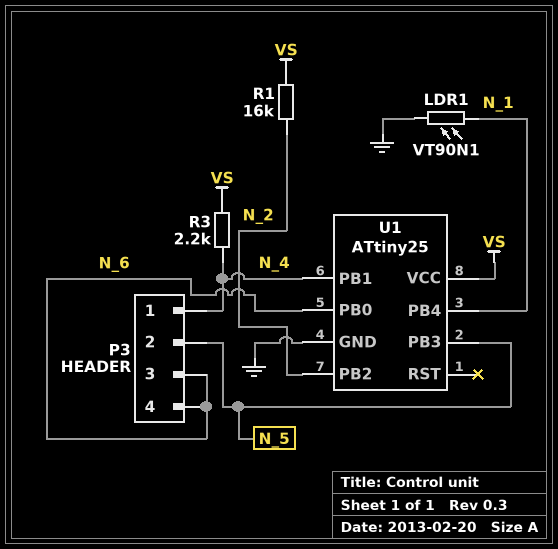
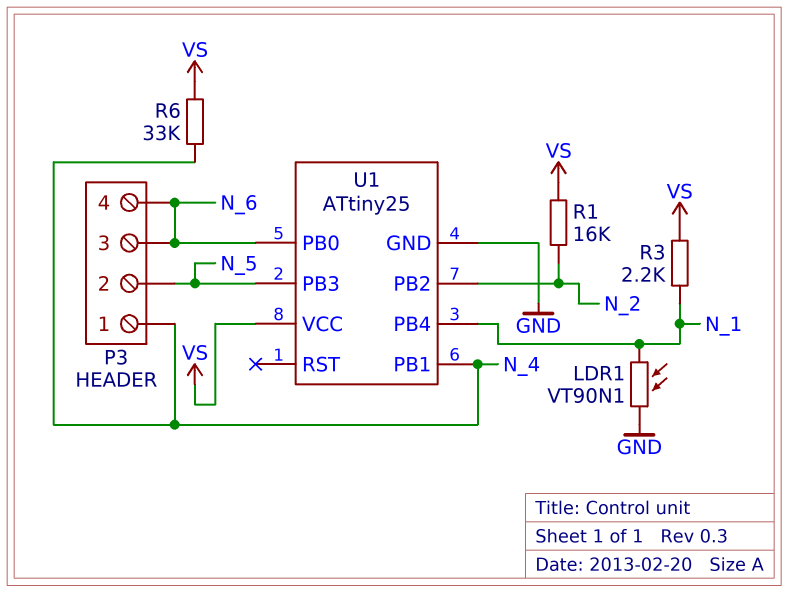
R3: 2.2k (N_4, VS) -> 2.2k (N_1, VS)
R6: none -> 33k (N_4, VS)

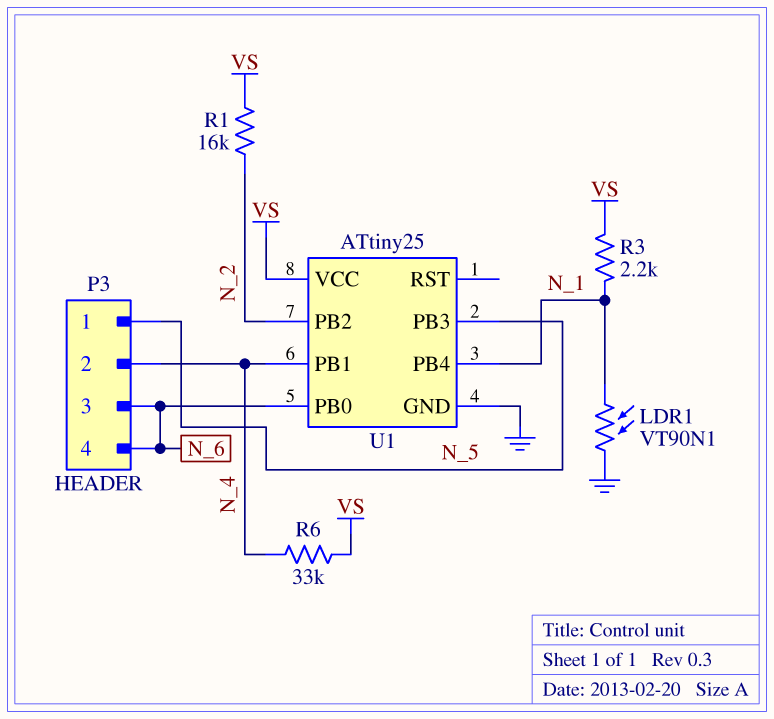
P3 pin 1: N_4 -> N_5
P3 pin 2: N_5 -> N_4

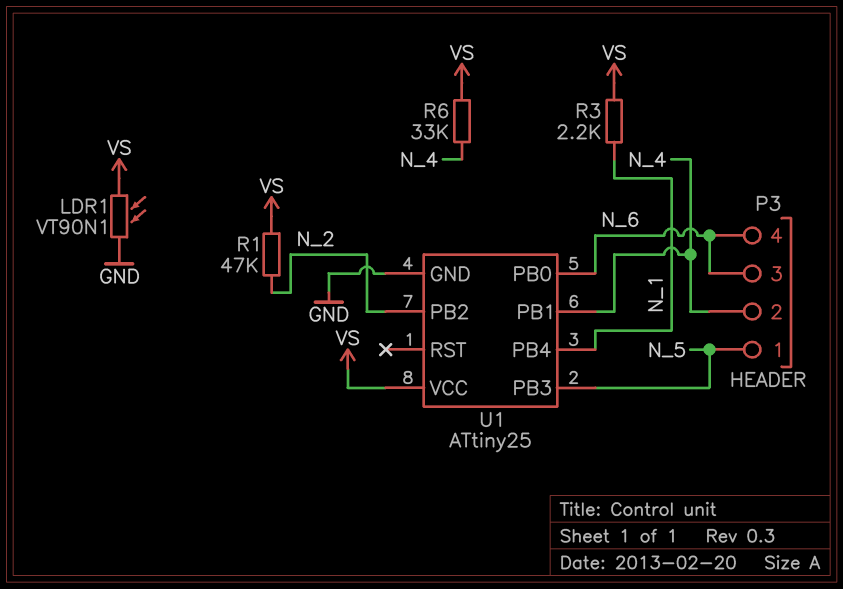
LDR1: VT90N1 (GND, N_1) -> VT90N1 (GND, VS)
R1: 16k (N_2, VS) -> 47k (N_2, VS)

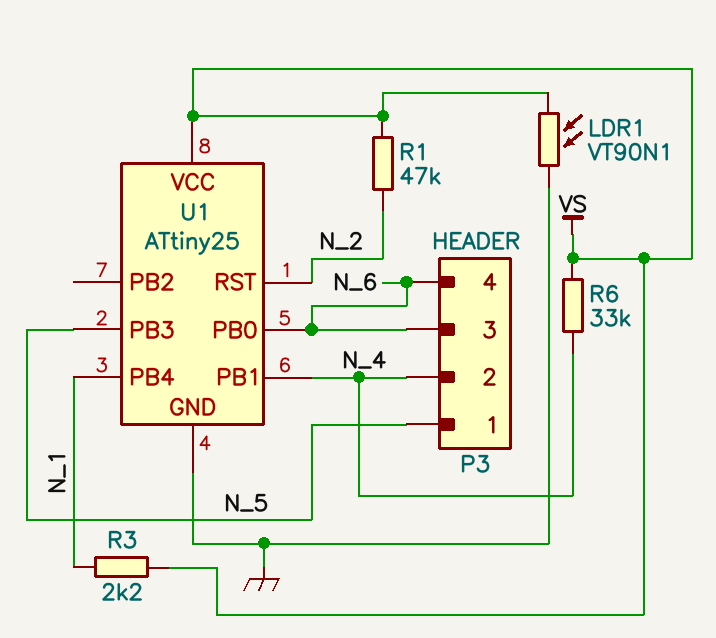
U1 pin PB2: N_2 -> none
U1 pin RST: none -> N_2

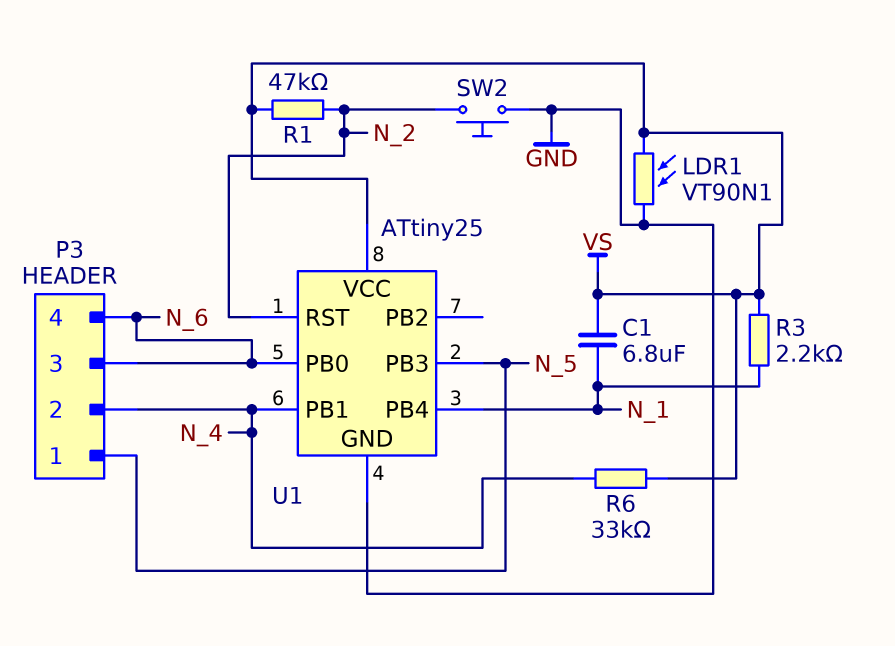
C1: none -> 6.8uF (N_1, VS)
SW2: none -> button (GND, N_2)

